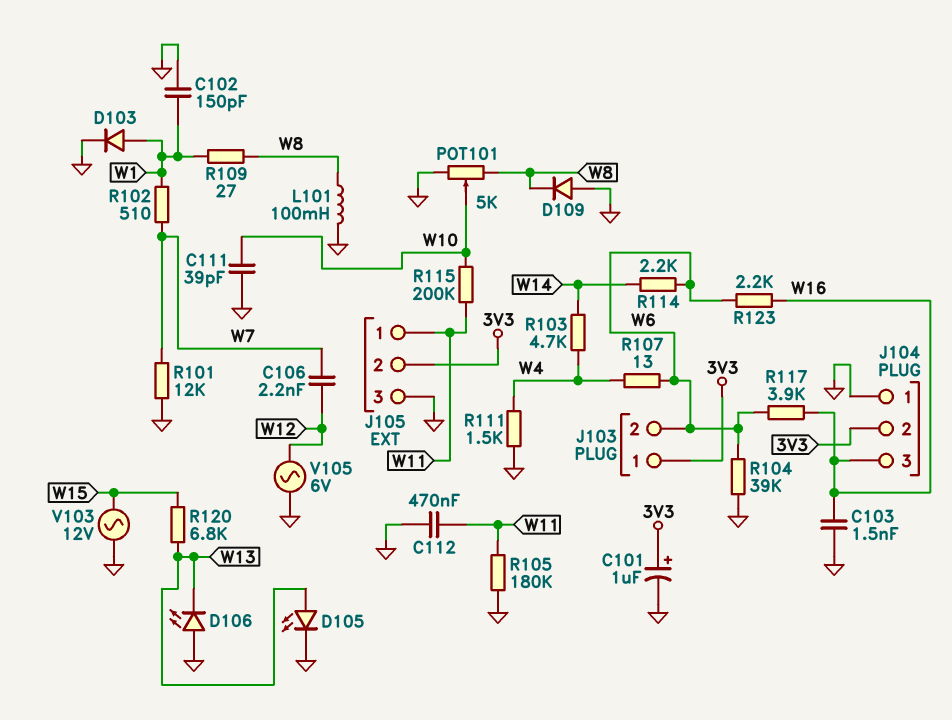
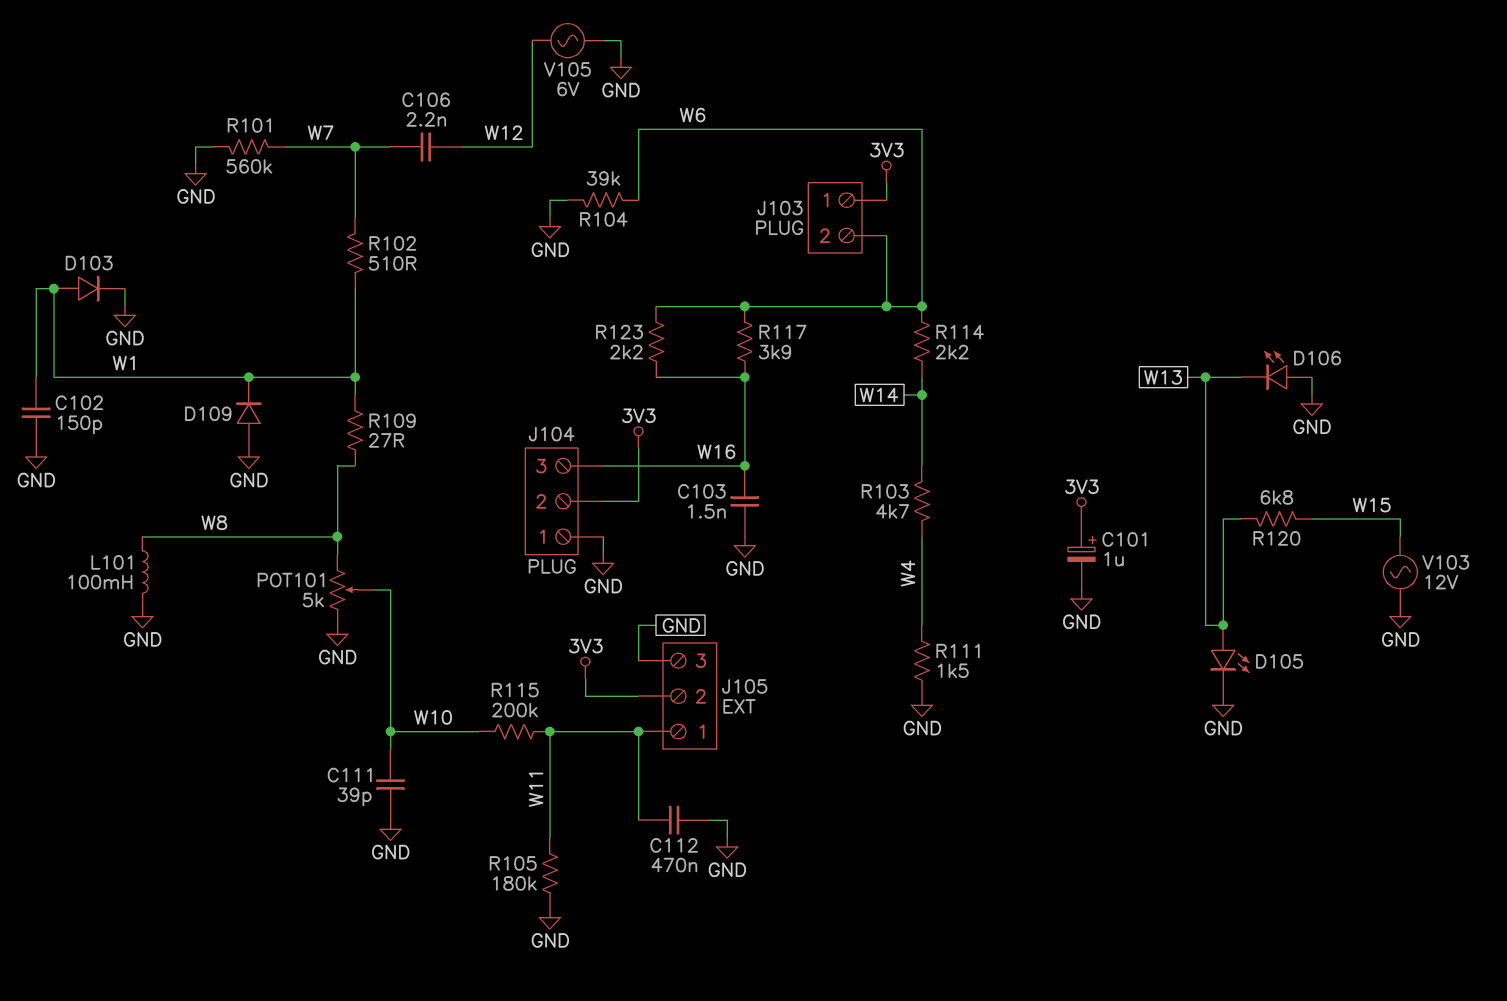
D109: diode (A GND, K W8) -> diode (A GND, K W1)
R101: 12k (GND, W7) -> 560k (GND, W7)
R107: 13 (W4, W6) -> none

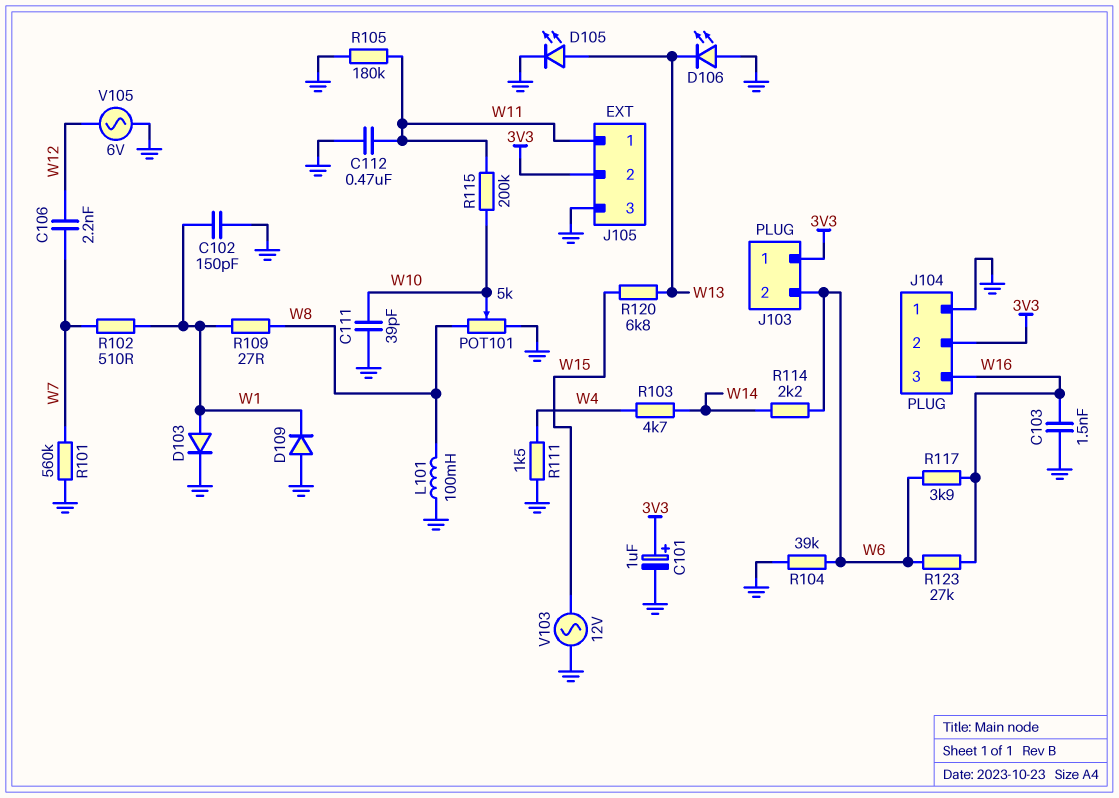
R123: 2.2k (W6, W16) -> 27k (W6, W16)

